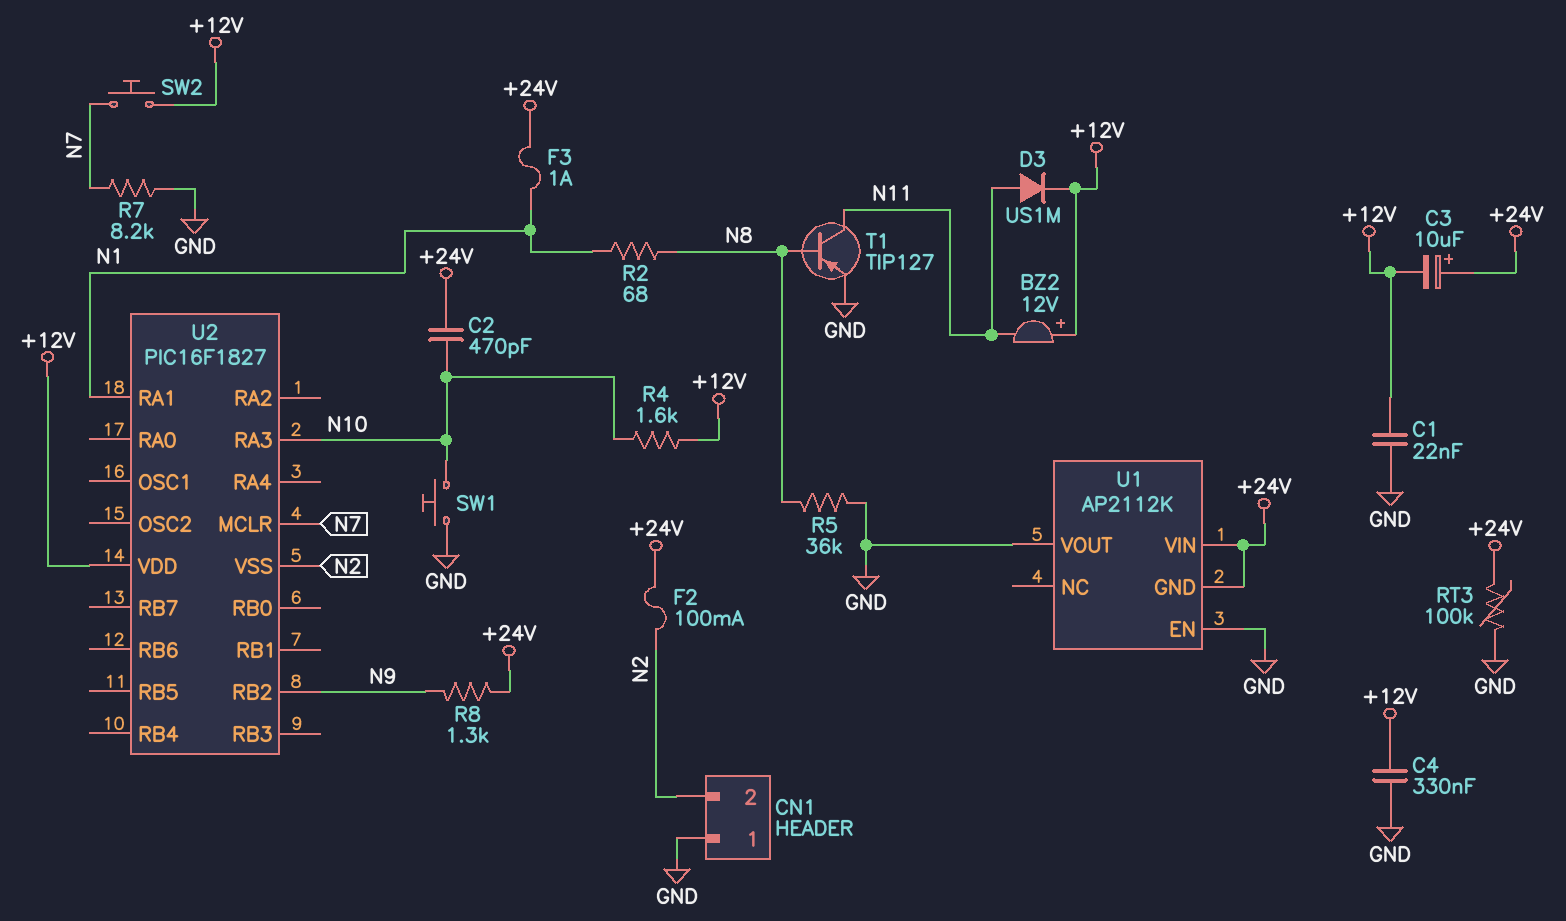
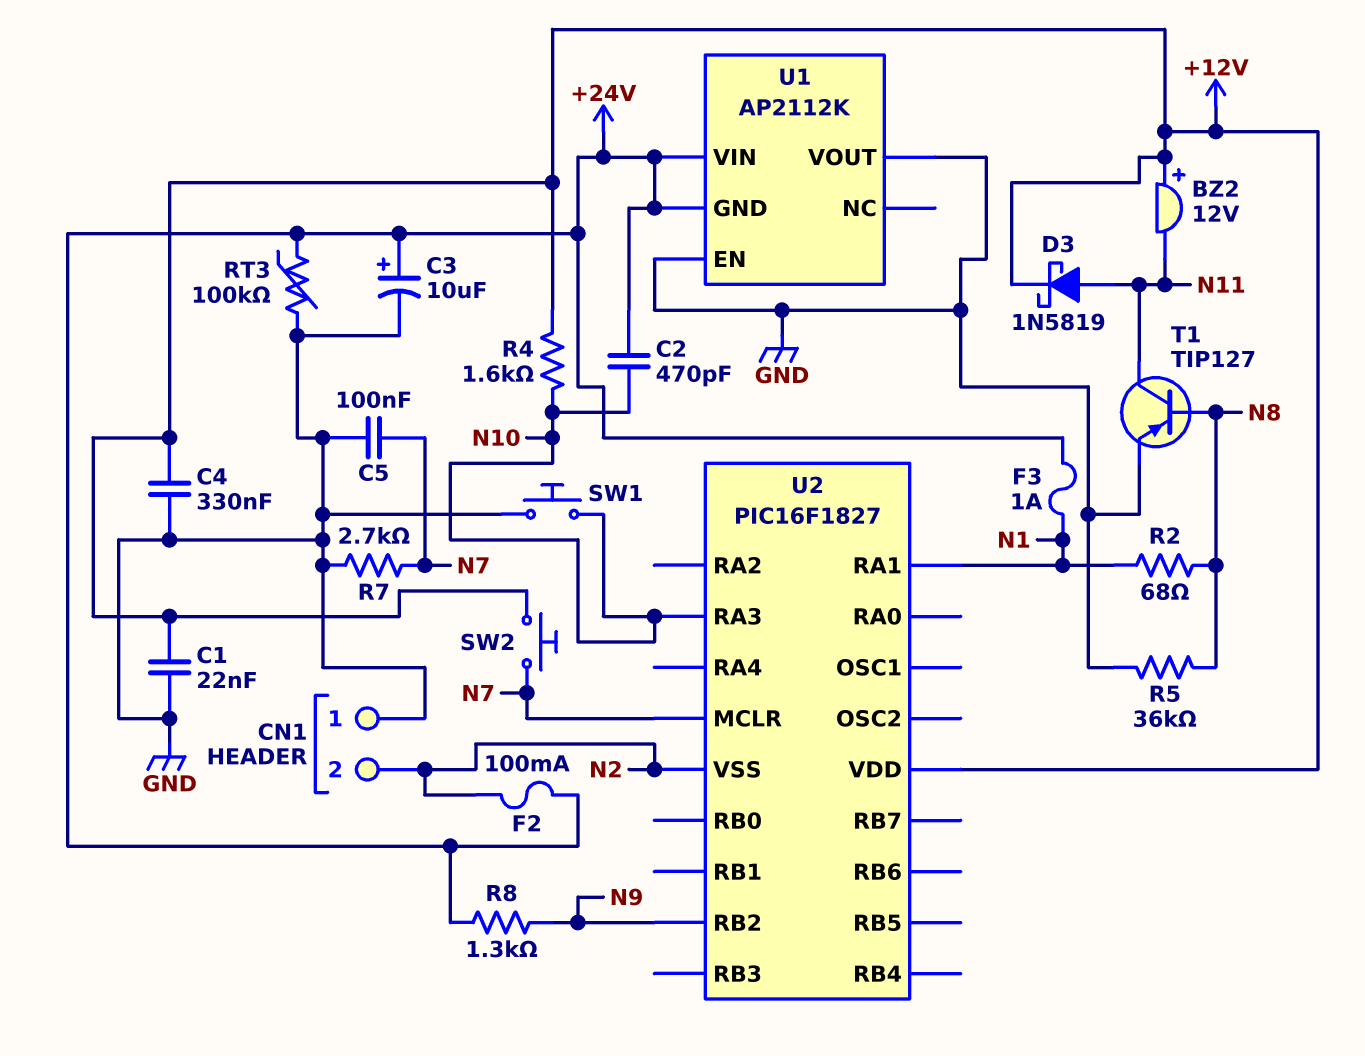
C3: 10uF (plus +24V, minus +12V) -> 10uF (plus +24V, minus GND)
C5: none -> 100nF (GND, N7)
D3: diode US1M (A N11, K +12V) -> schottky 1N5819 (A N11, K +12V)
R7: 8.2k (GND, N7) -> 2.7k (GND, N7)

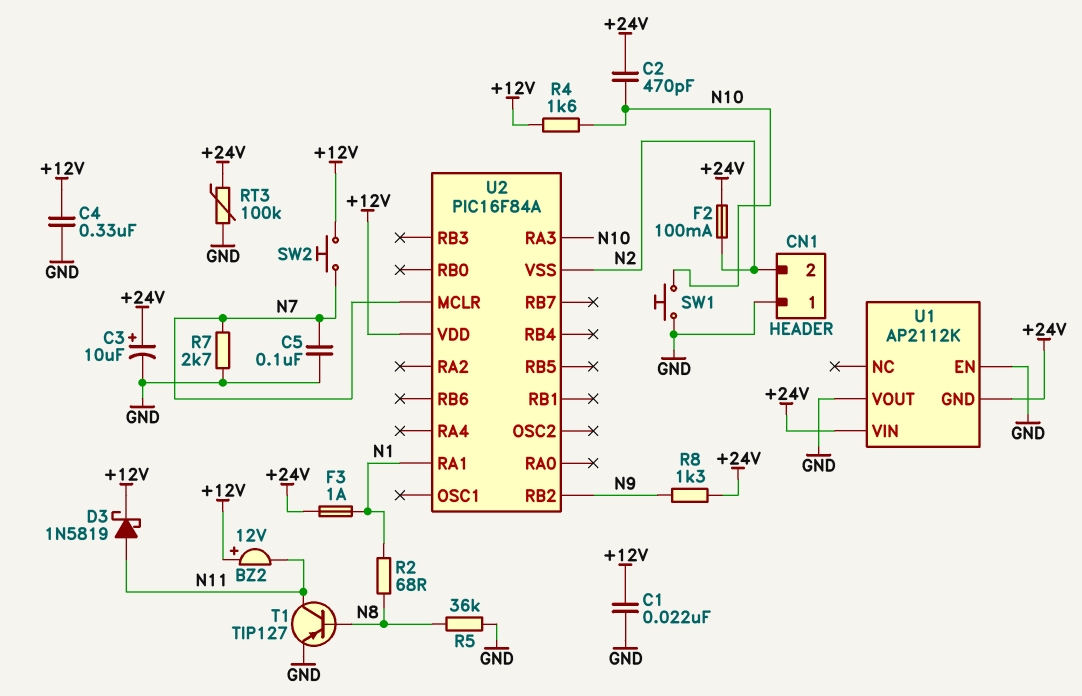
U2: PIC16F1827 -> PIC16F84A

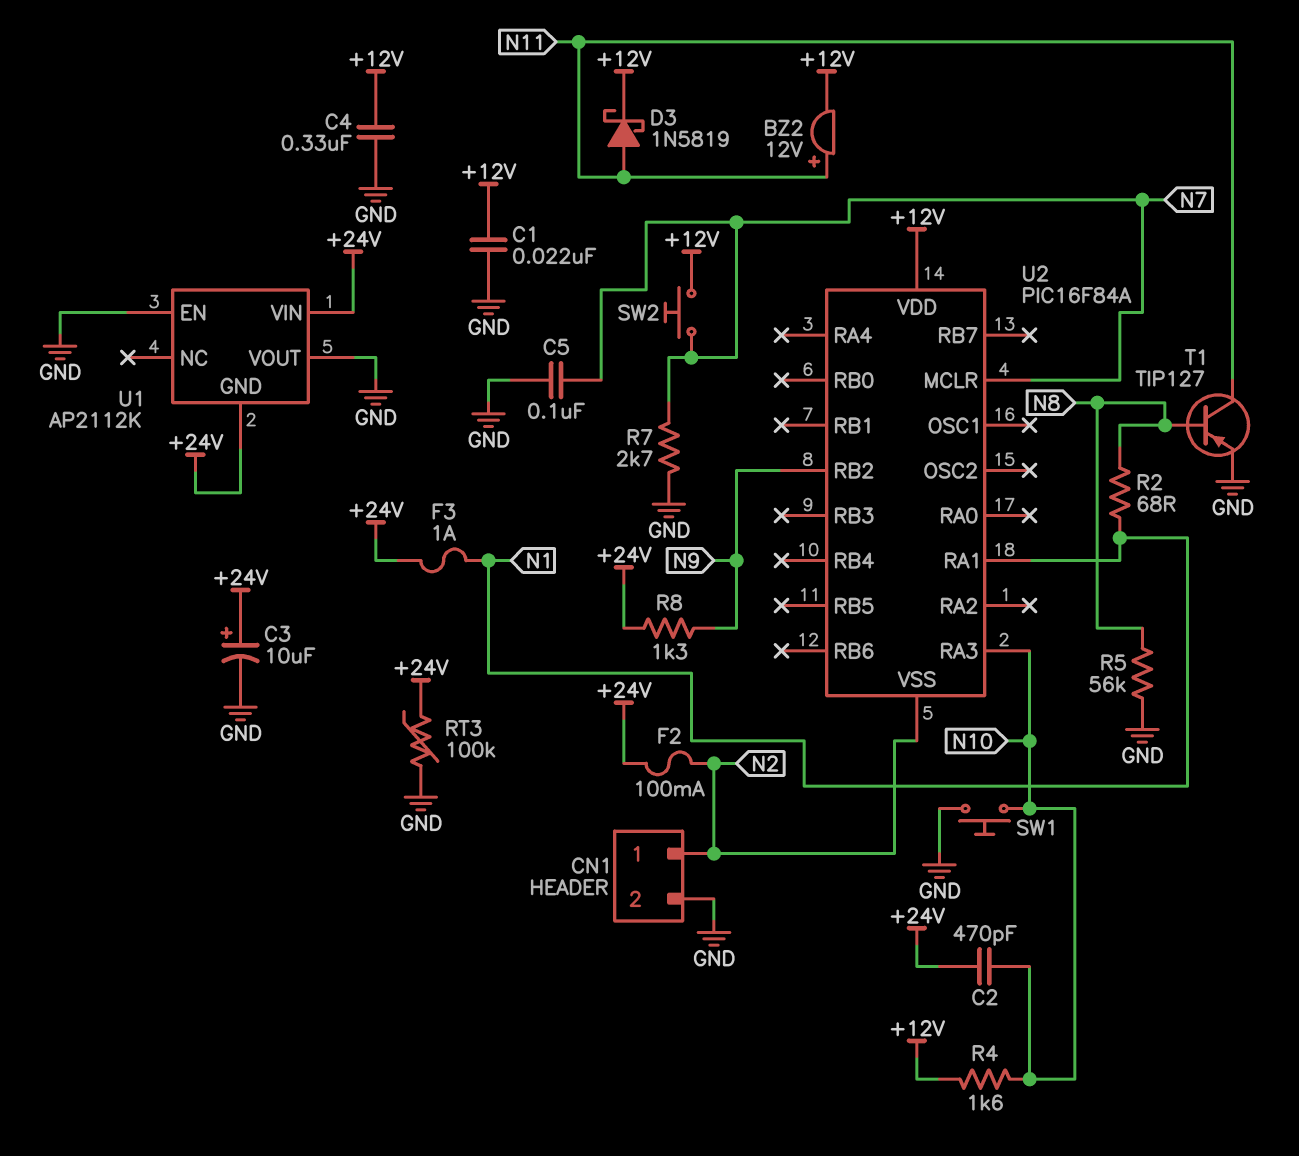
BZ2: buzzer 12V (plus +12V, minus N11) -> buzzer 12V (plus N11, minus +12V)
CN1 pin 1: GND -> N2
CN1 pin 2: N2 -> GND
R5: 36k (GND, N8) -> 56k (GND, N8)

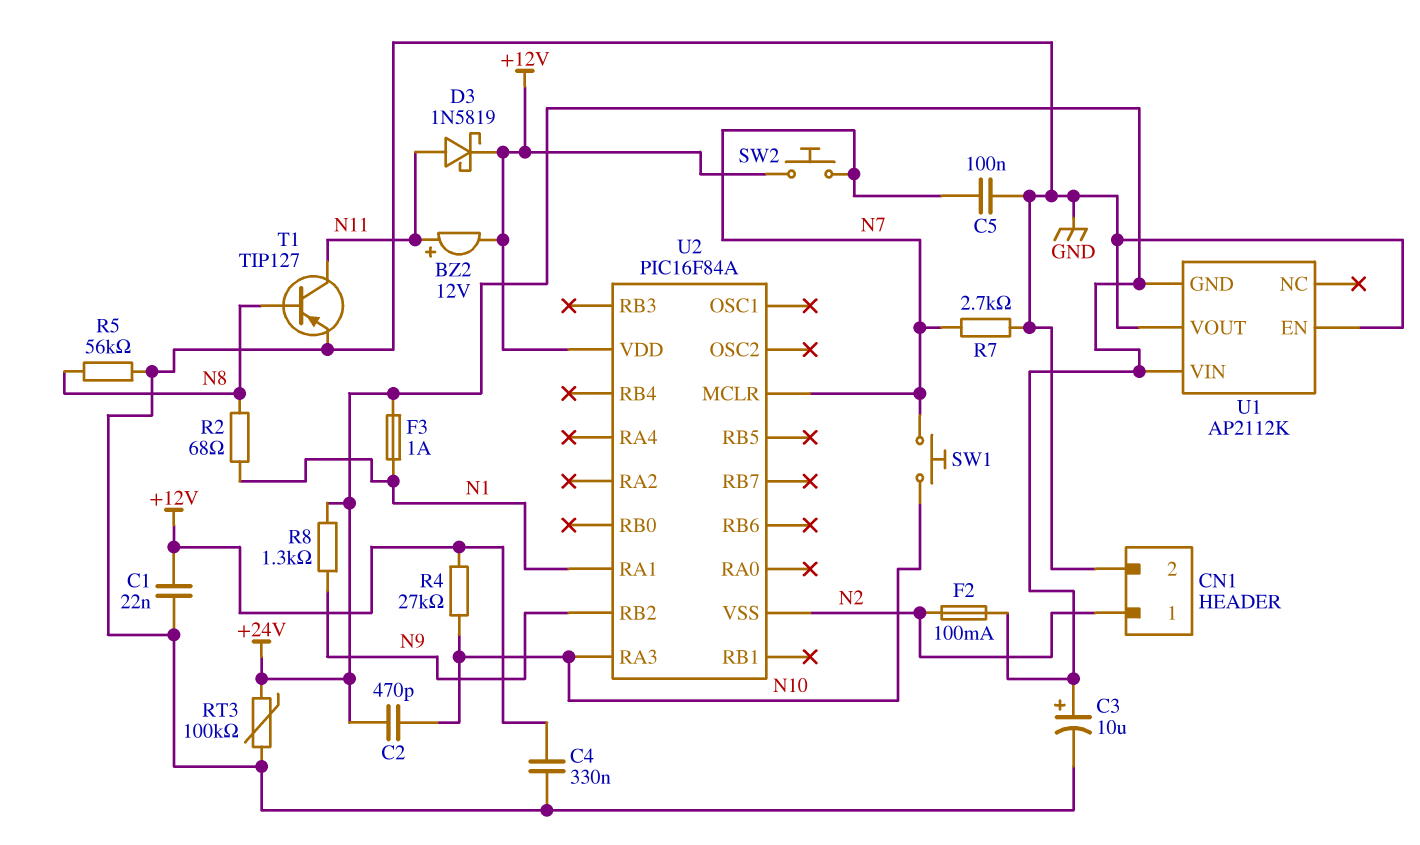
R4: 1.6k (+12V, N10) -> 27k (+12V, N10)
SW1: button (GND, N10) -> button (N7, N10)

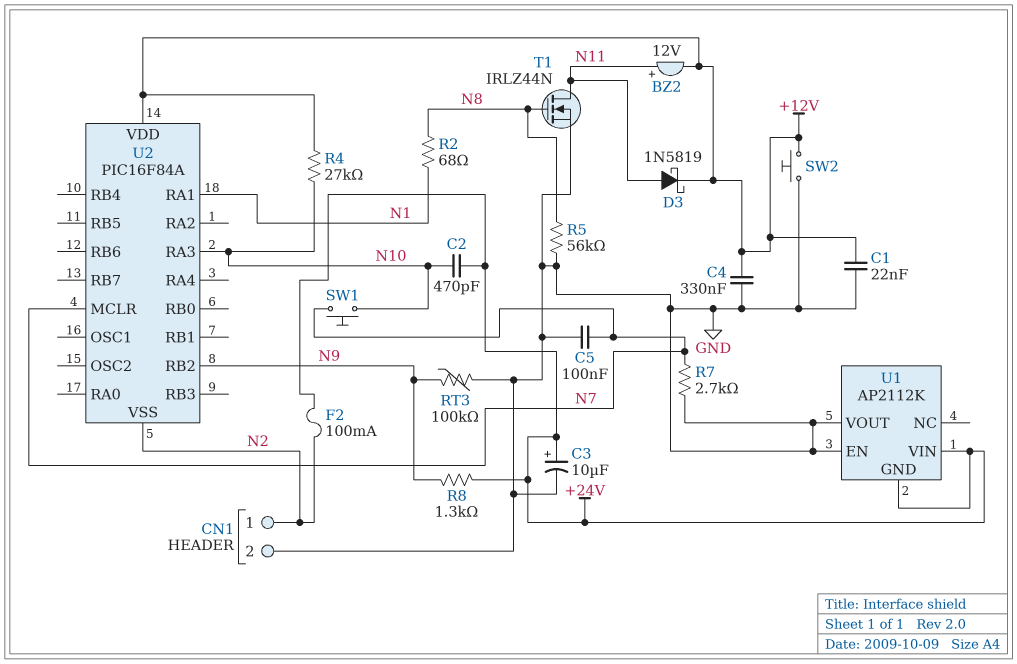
F3: 1A (+24V, N1) -> none
RT3: 100k (+24V, GND) -> 100k (GND, N9)
SW2: button (+12V, N7) -> button (+12V, GND)
T1: PNP TIP127 (B N8, C N11, E GND) -> NMOS IRLZ44N (G N8, D N11, S GND)

